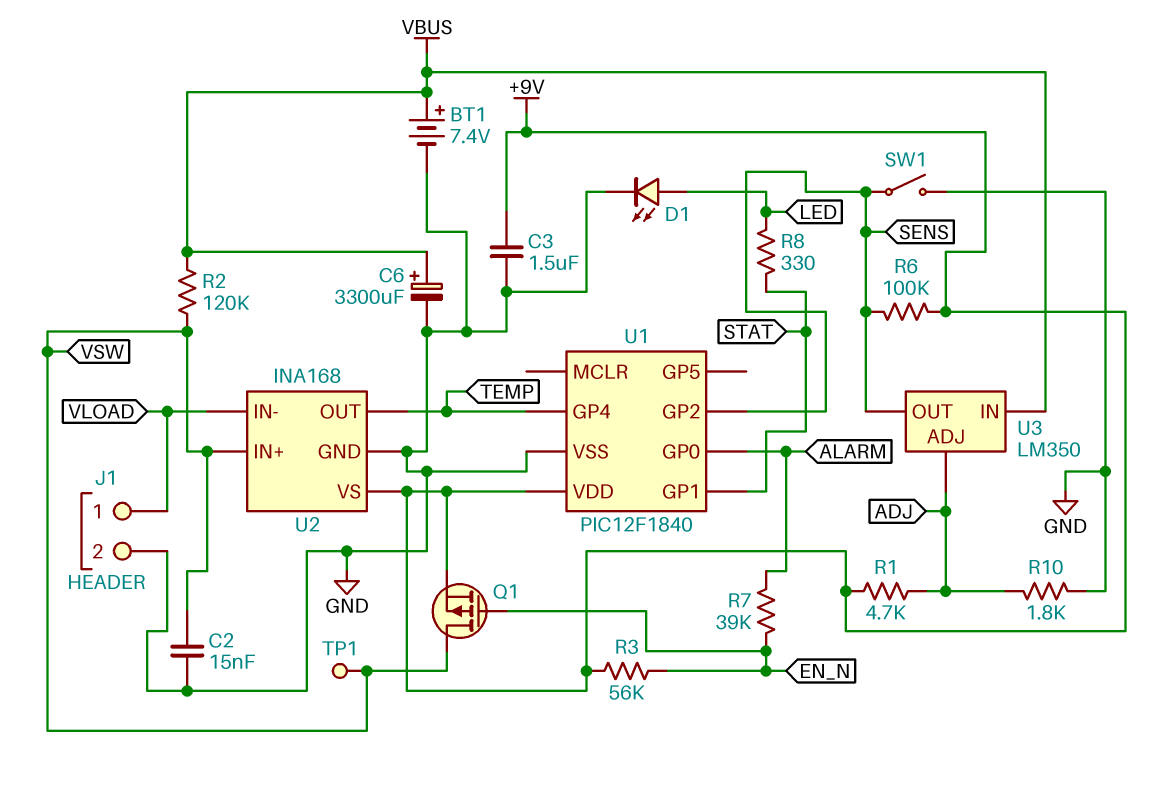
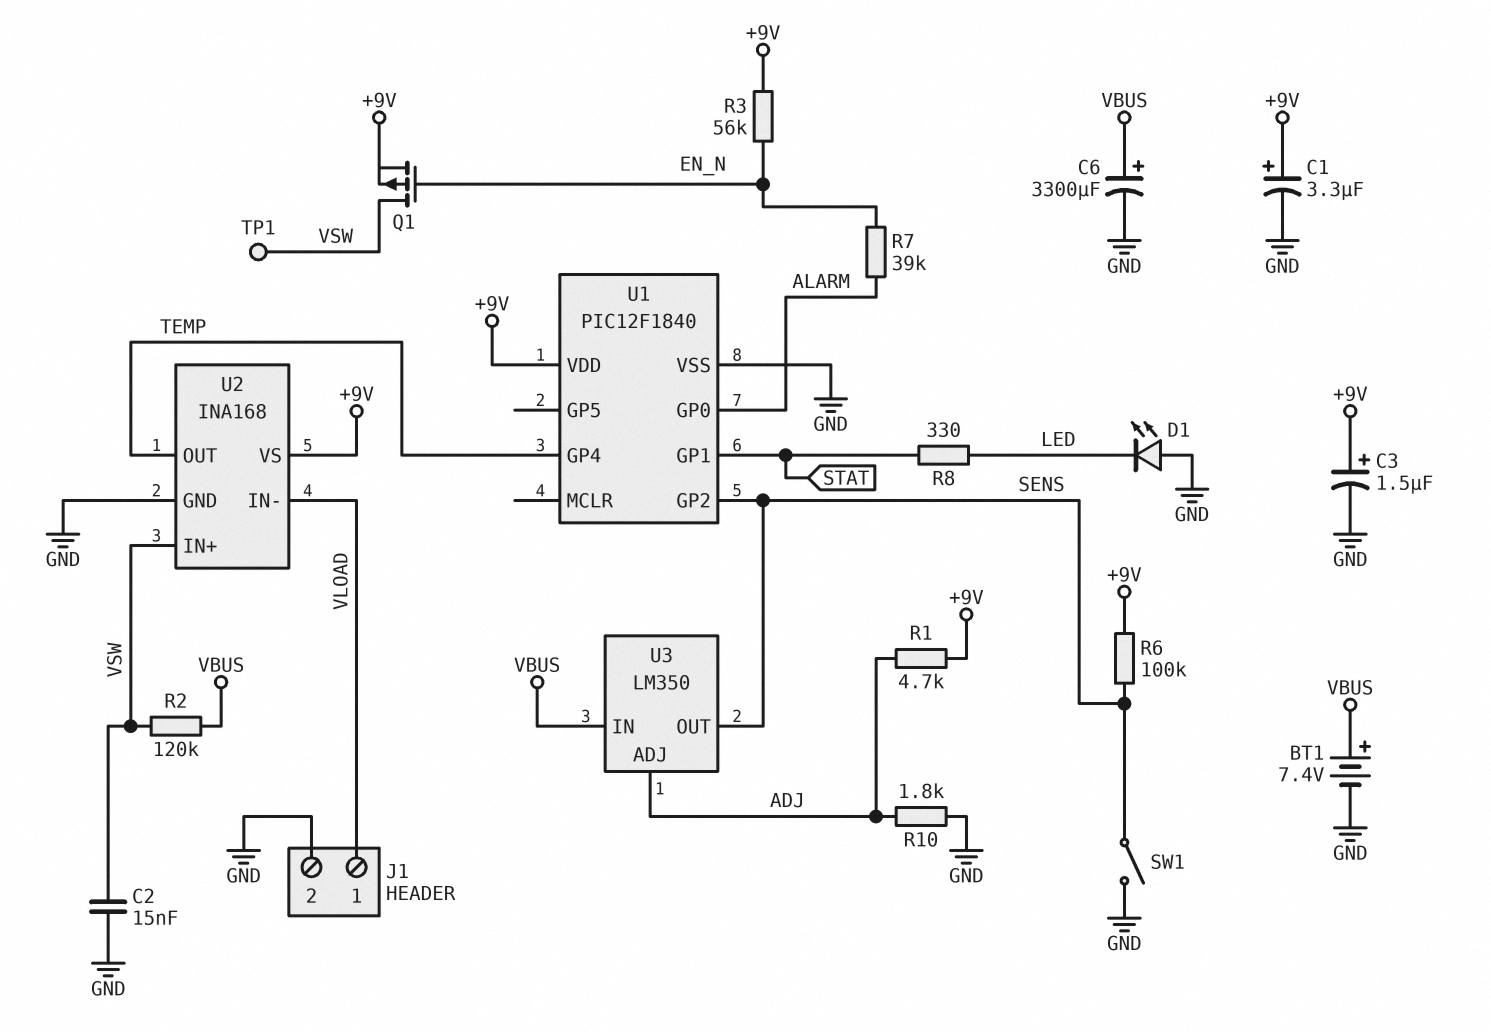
C1: none -> 3.3uF (plus +9V, minus GND)
C3: 1.5uF (+9V, GND) -> 1.5uF (plus +9V, minus GND)
D1: LED (A LED, K GND) -> LED (A GND, K LED)

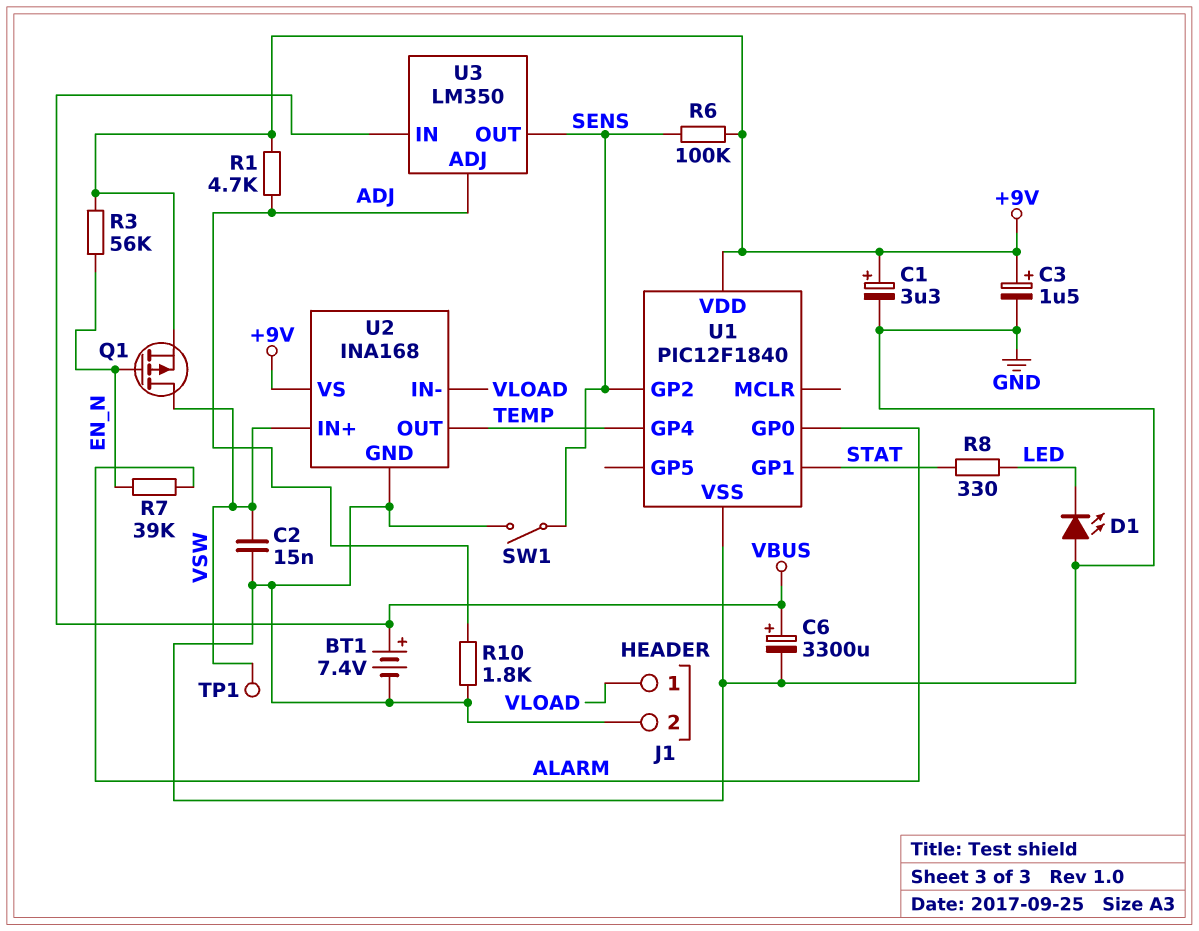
R2: 120k (VBUS, VSW) -> none

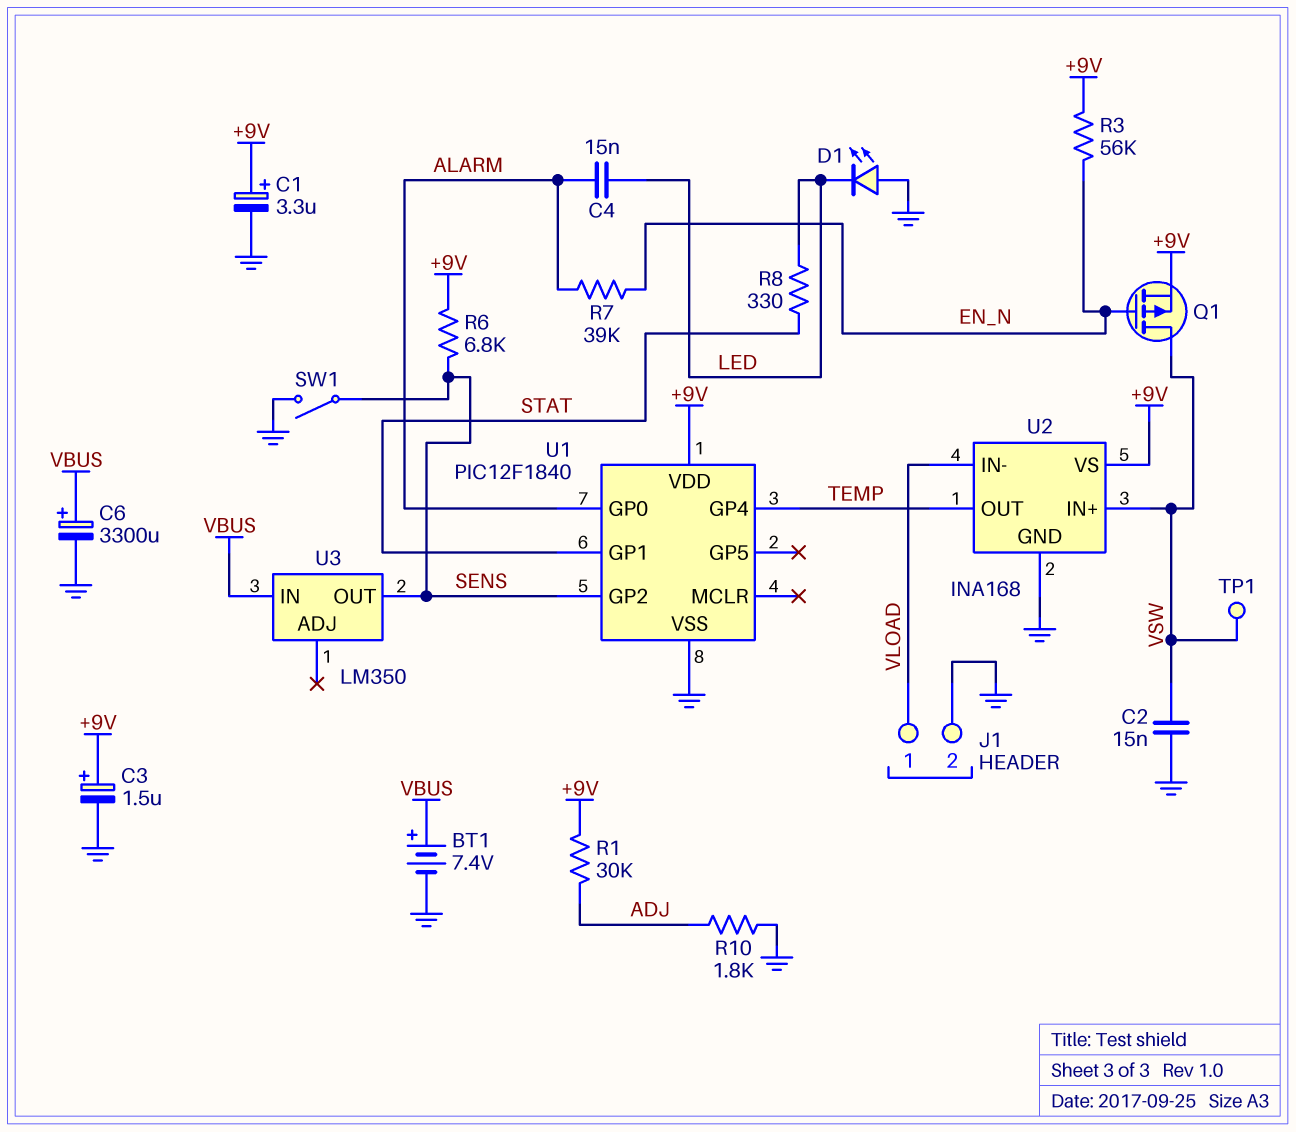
C4: none -> 15nF (ALARM, LED)
R1: 4.7k (+9V, ADJ) -> 30k (+9V, ADJ)
R6: 100k (+9V, SENS) -> 6.8k (+9V, SENS)
U3 pin ADJ: ADJ -> none

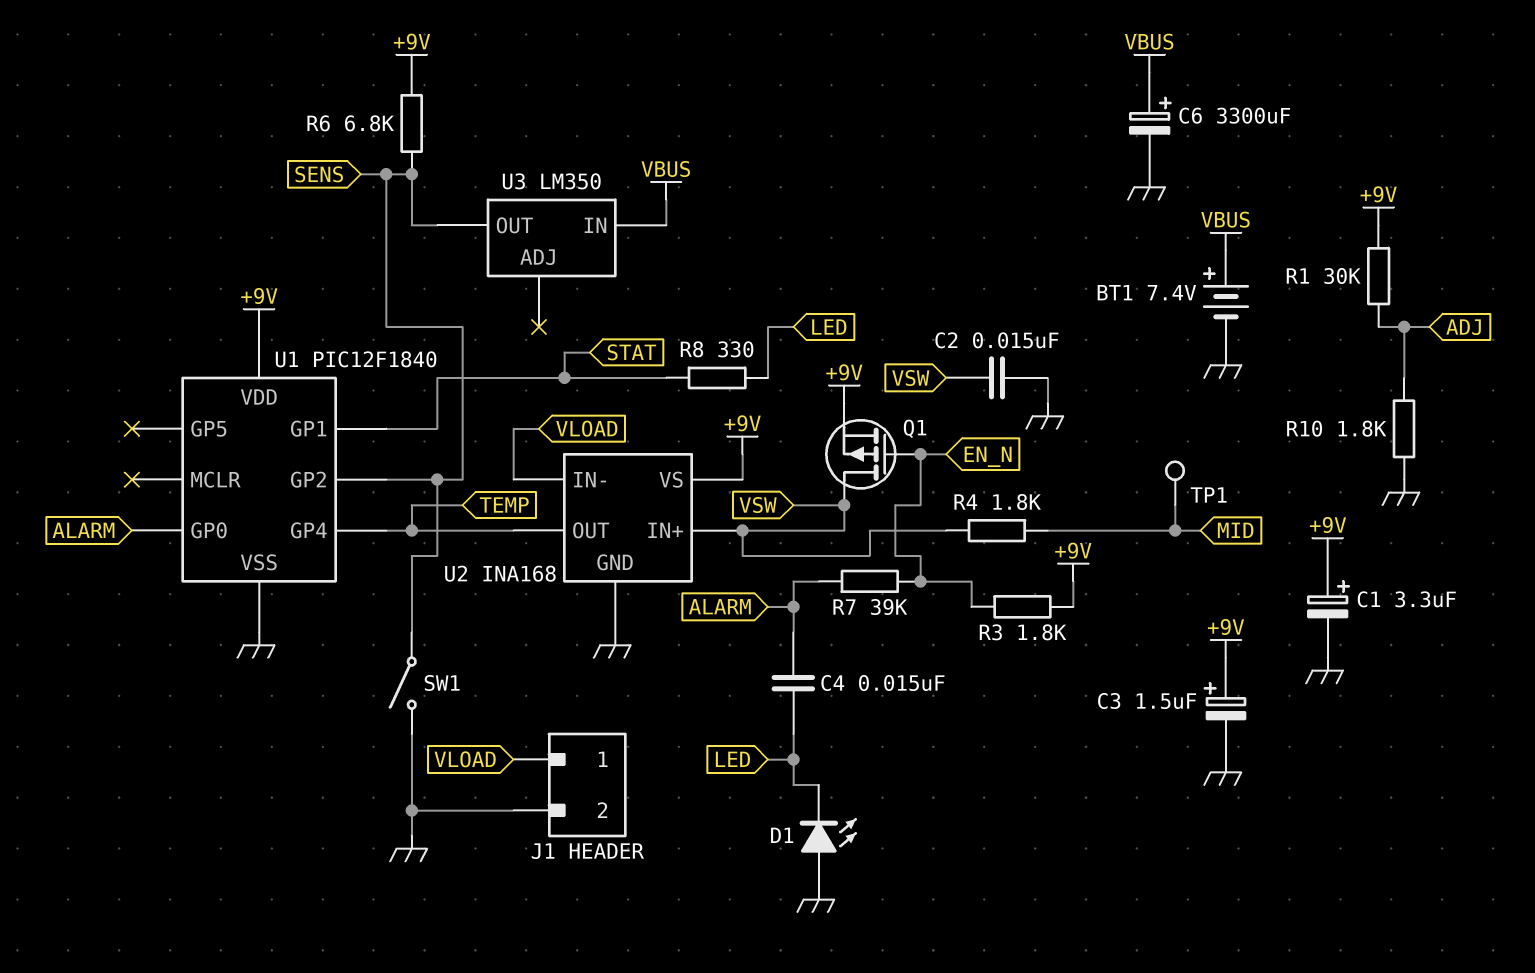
R3: 56k (+9V, EN_N) -> 1.8k (+9V, EN_N)
R4: none -> 1.8k (MID, VSW)
TP1: test point (VSW) -> test point (MID)

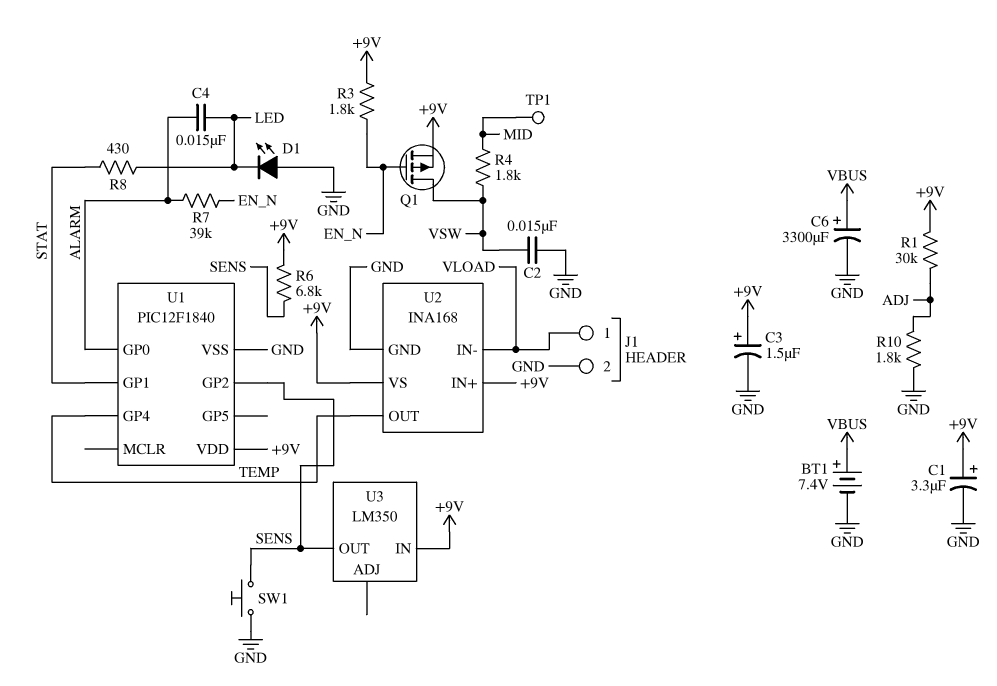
R8: 330 (LED, STAT) -> 430 (LED, STAT)
SW1: switch (GND, SENS) -> button (GND, SENS)
U2 pin IN+: VSW -> +9V
U3 pin IN: VBUS -> +9V

